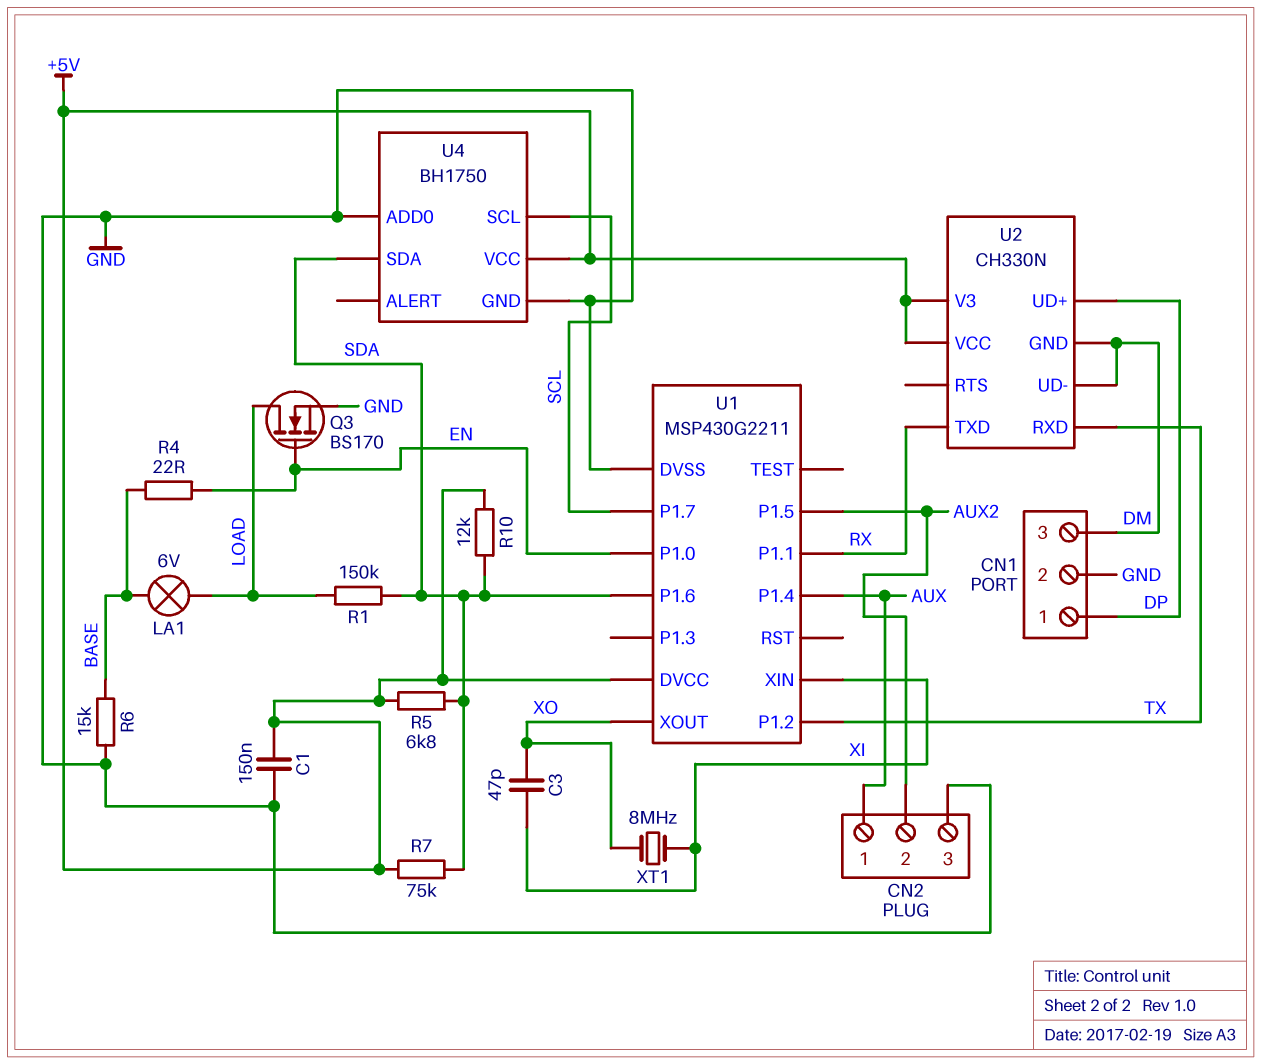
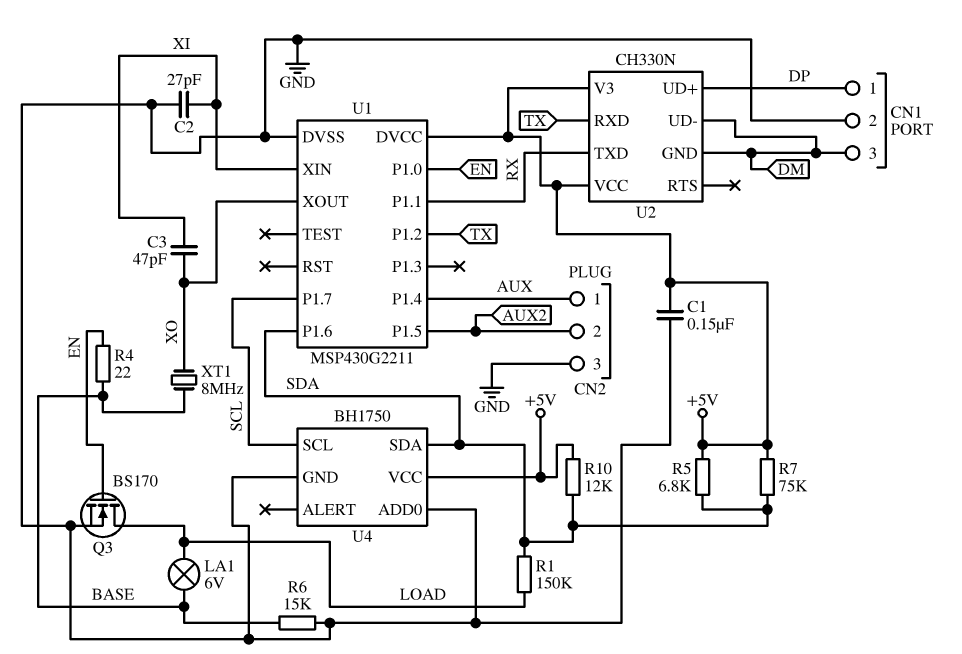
C2: none -> 27pF (GND, XI)
XT1: 8MHz (XI, XO) -> 8MHz (BASE, XO)

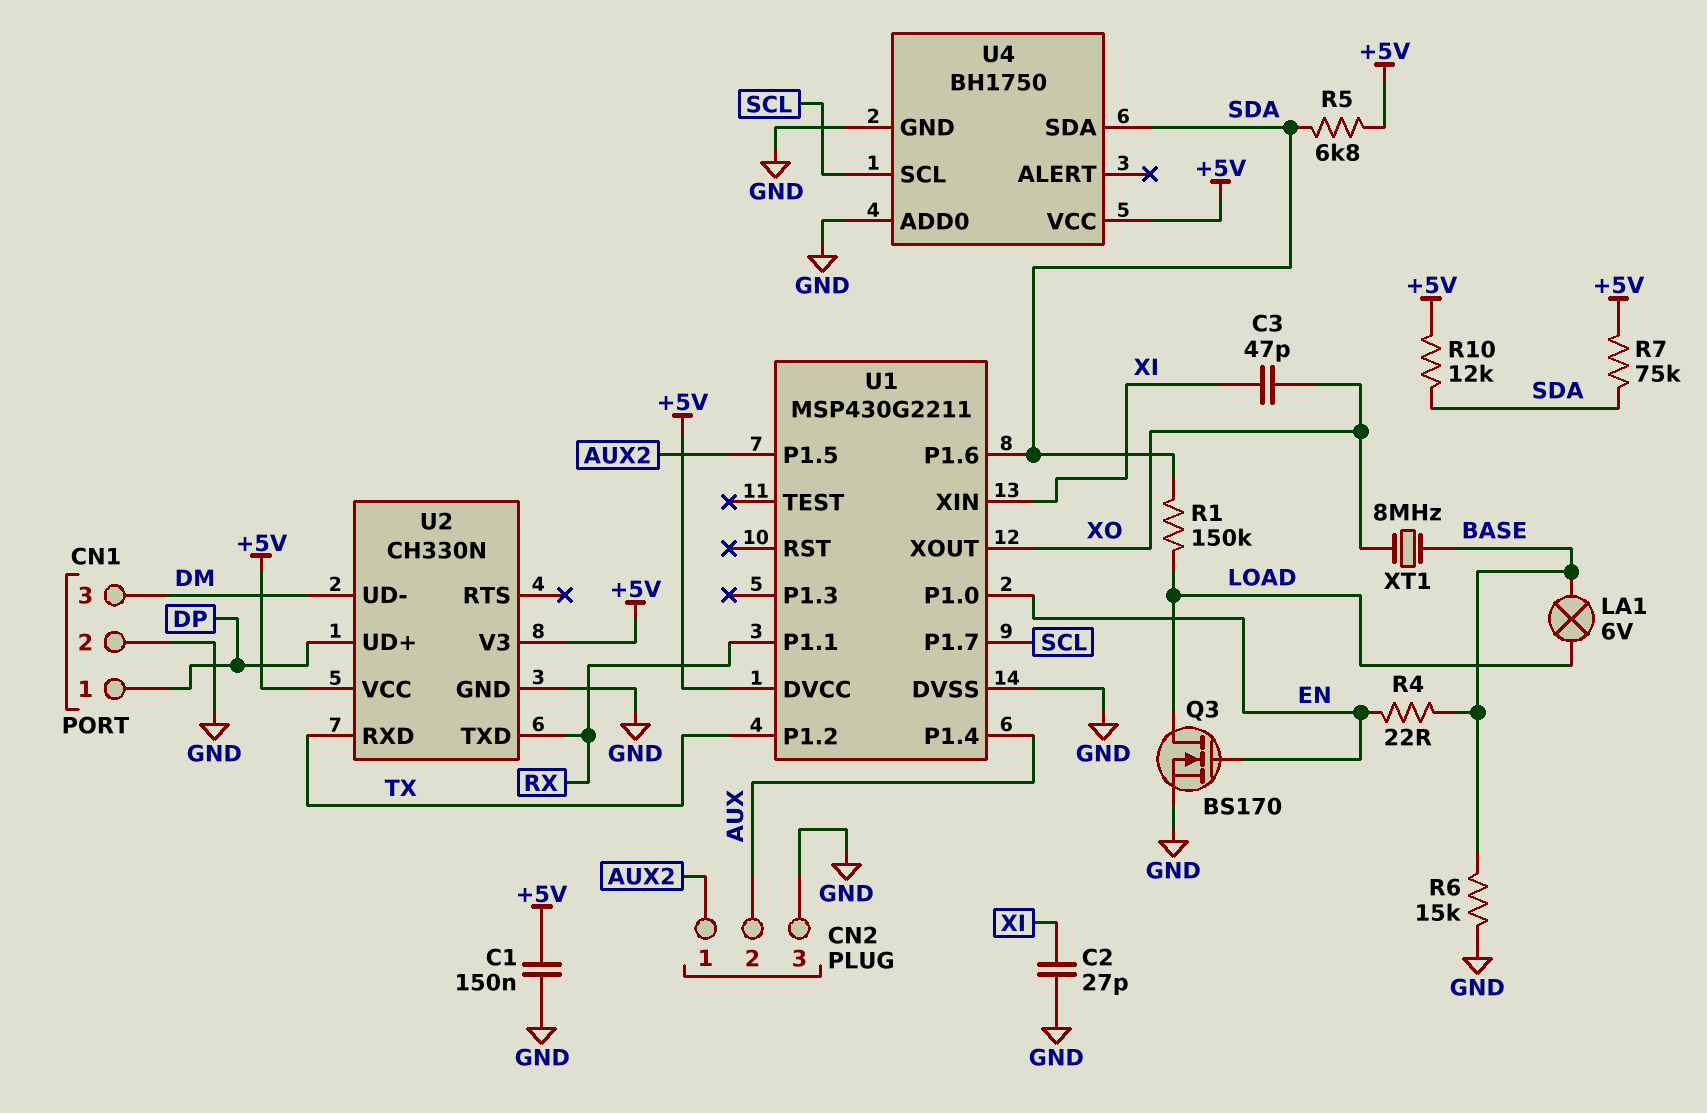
CN2 pin 1: AUX -> AUX2
CN2 pin 2: AUX2 -> AUX
U2 pin GND: DM -> GND

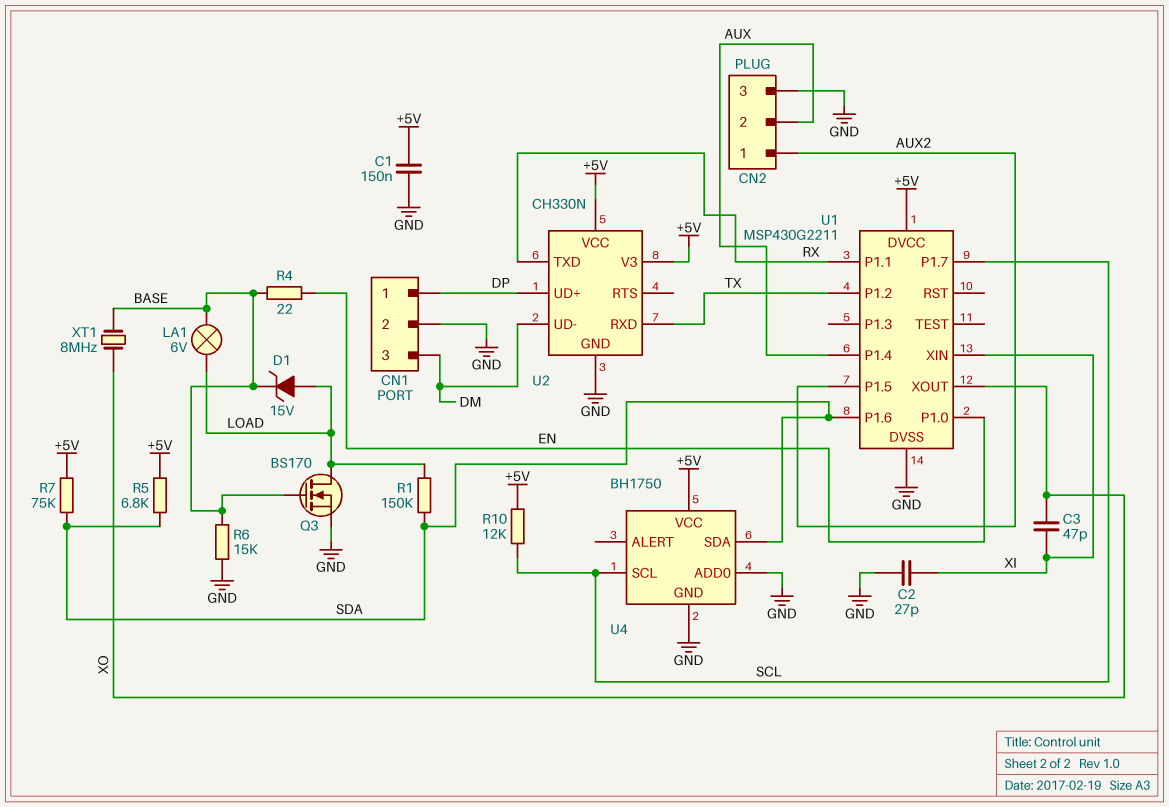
D1: none -> zener 15V (A LOAD, K BASE)
Q3: NMOS BS170 (G EN, D LOAD, S GND) -> NMOS BS170 (G BASE, D LOAD, S GND)
R10: 12k (+5V, SDA) -> 12k (+5V, SCL)

